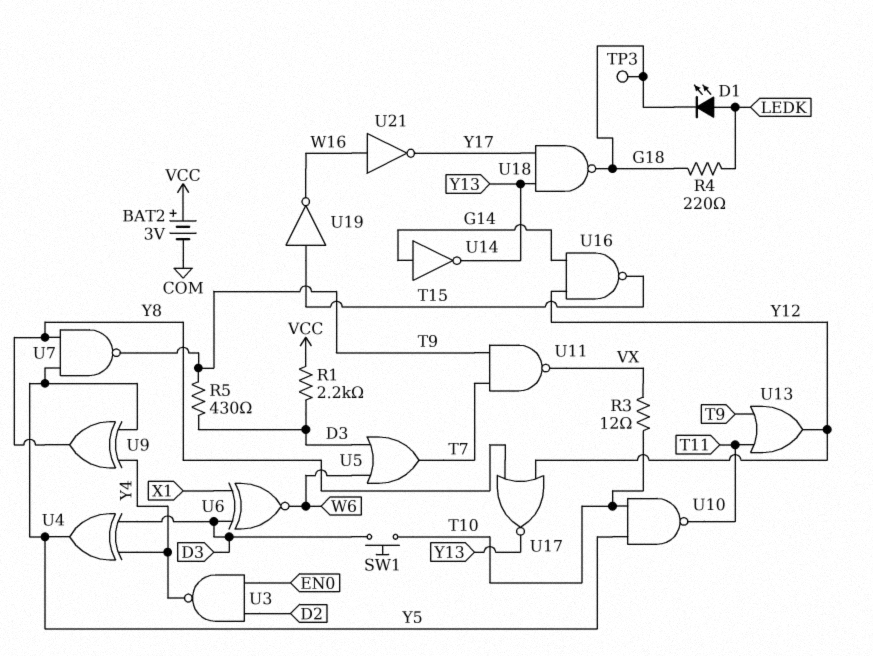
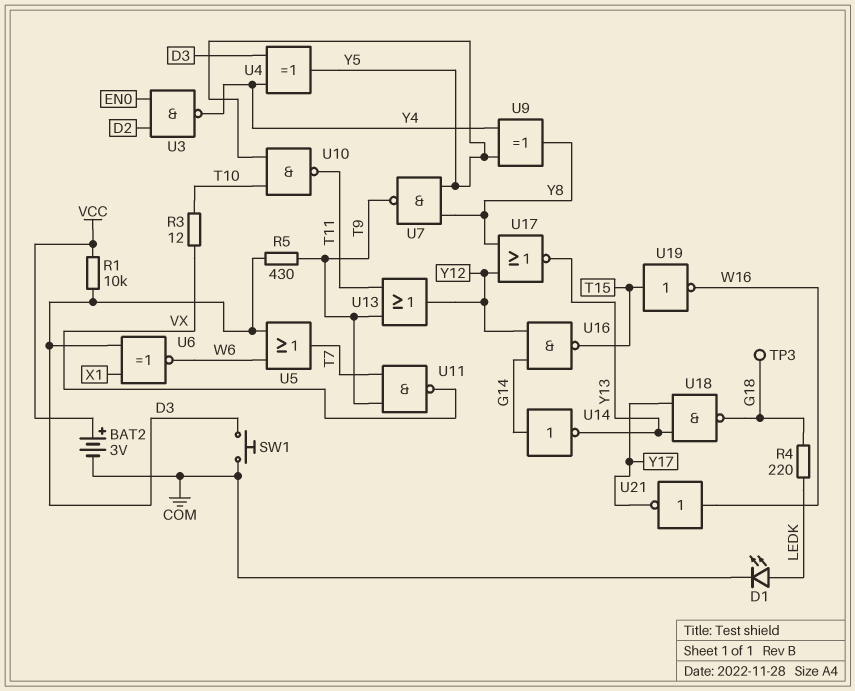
D1: LED (A LEDK, K G18) -> LED (A LEDK, K COM)
R1: 2.2k (D3, VCC) -> 10k (D3, VCC)
SW1: button (D3, T10) -> button (COM, D3)

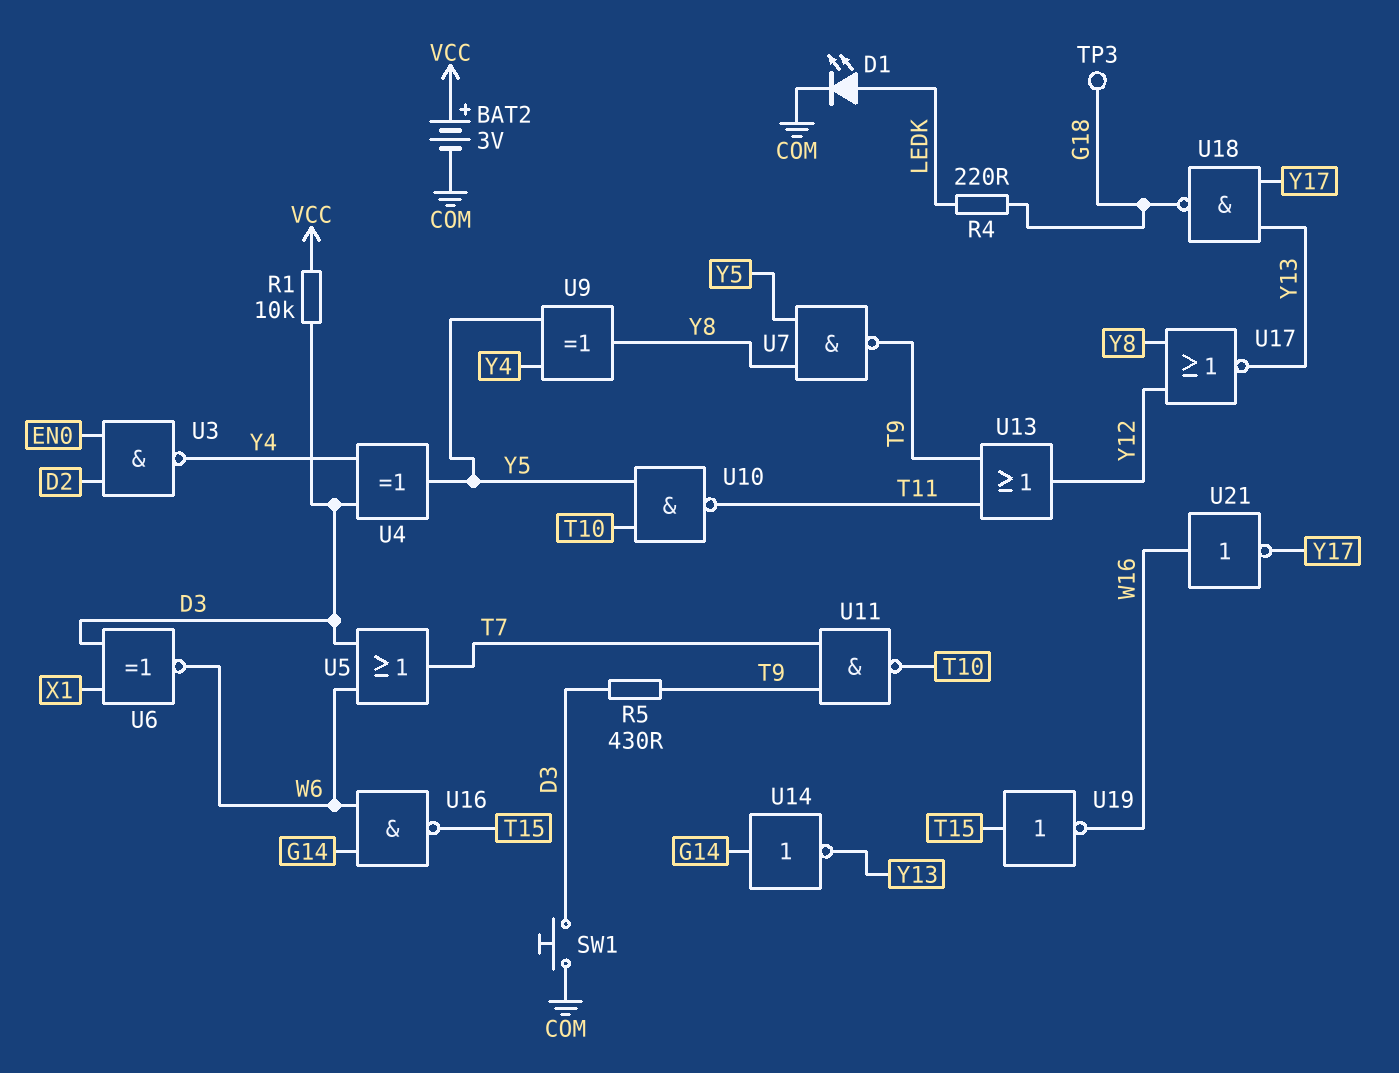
R3: 12 (T10, VX) -> none
U11: NAND (in T7, in T9, out VX) -> NAND (in T7, in T9, out T10)
U16: NAND (in G14, in Y12, out T15) -> NAND (in G14, in W6, out T15)

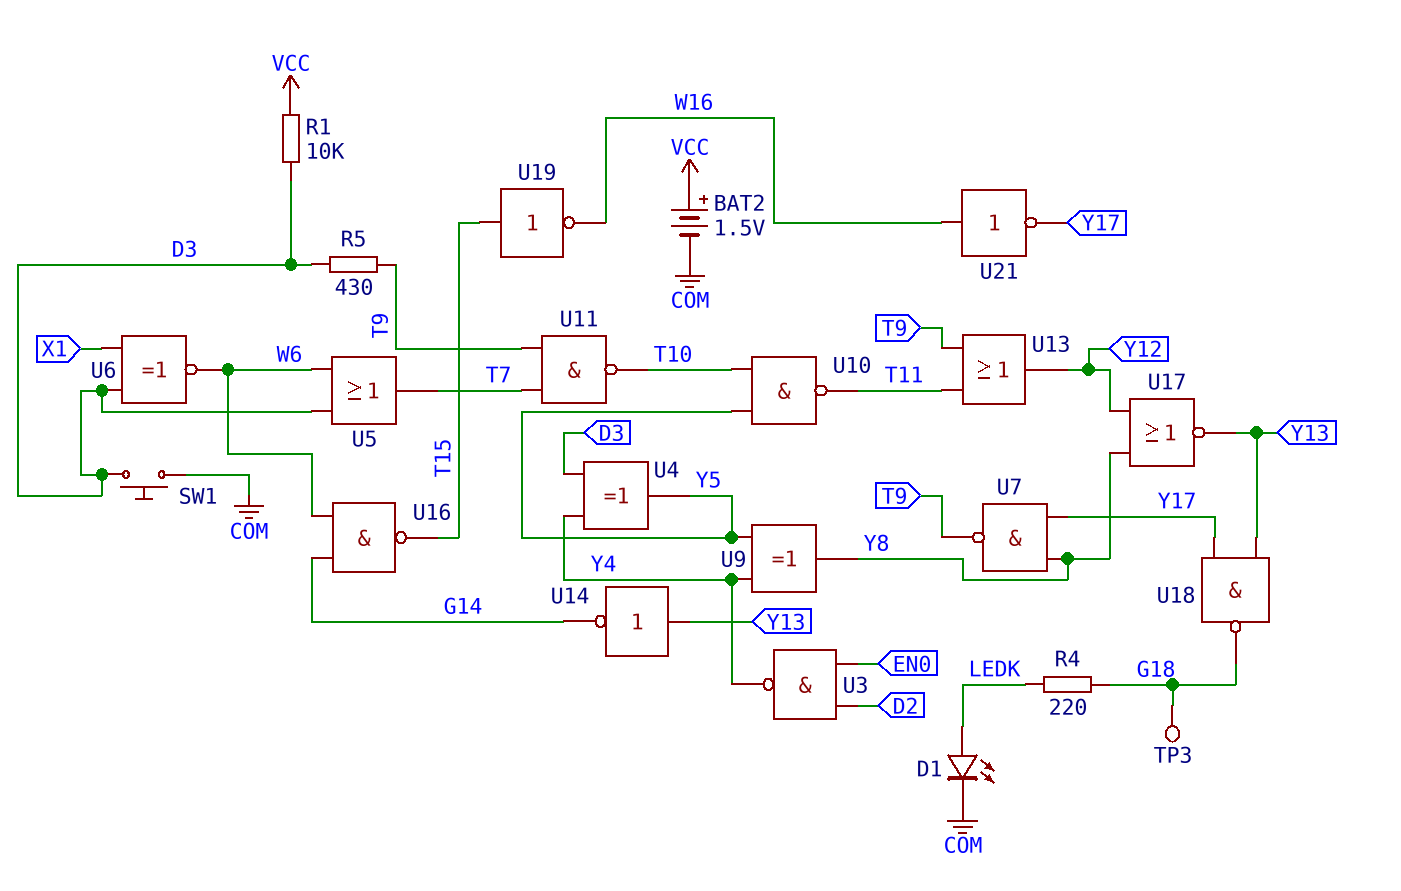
BAT2: 3V (plus VCC, minus COM) -> 1.5V (plus VCC, minus COM)
U7: NAND (in Y5, in Y8, out T9) -> NAND (in Y8, in Y17, out T9)
U14: NOT (in G14, out Y13) -> NOT (in Y13, out G14)

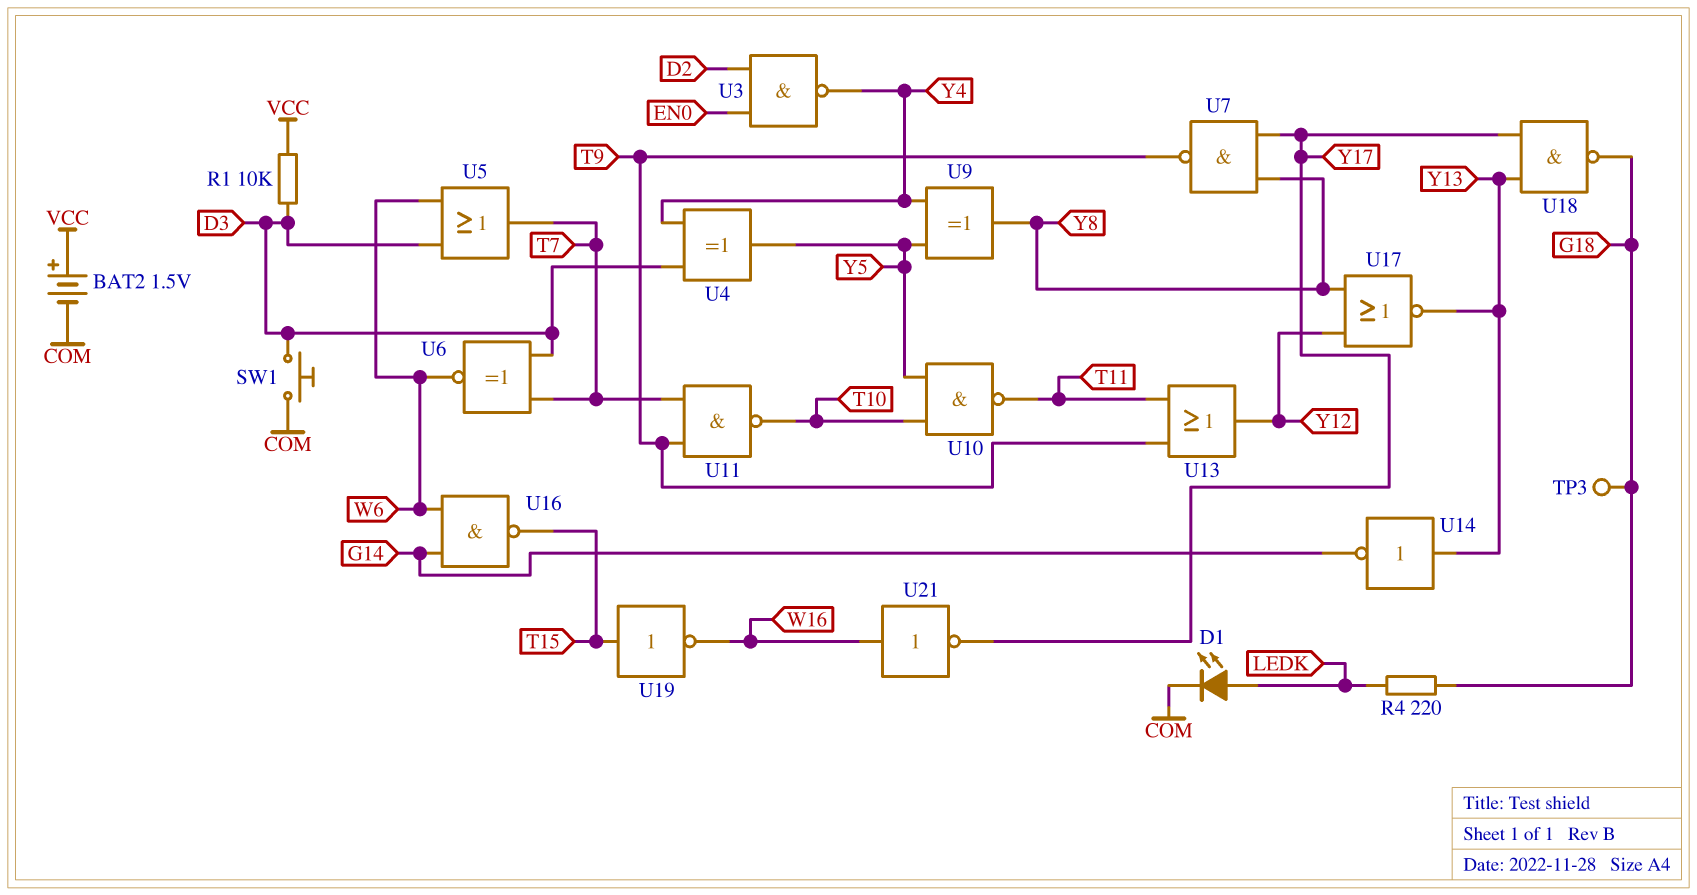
R5: 430 (D3, T9) -> none
U6: XNOR (in D3, in X1, out W6) -> XNOR (in D3, in T7, out W6)

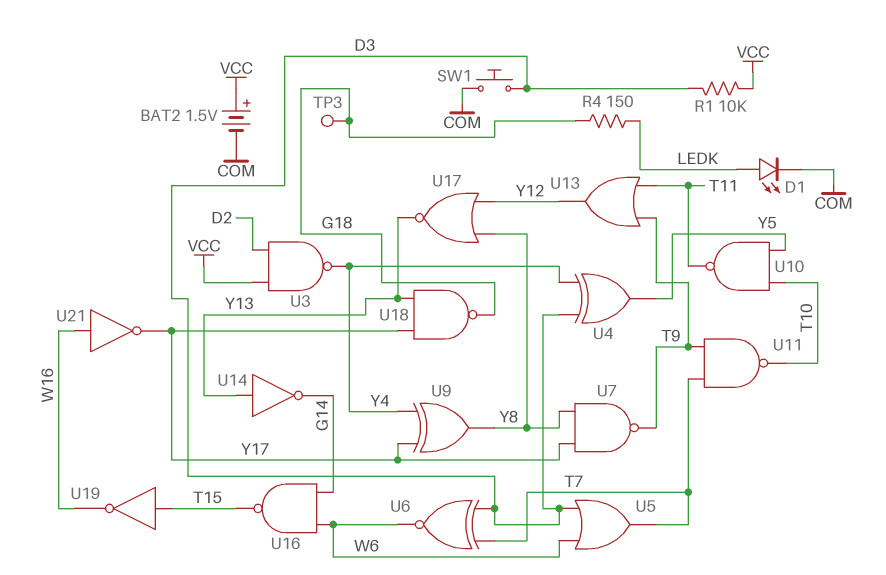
R4: 220 (G18, LEDK) -> 150 (G18, LEDK)
U3: NAND (in D2, in EN0, out Y4) -> NAND (in D2, in VCC, out Y4)
U9: XOR (in Y4, in Y5, out Y8) -> XOR (in Y4, in Y17, out Y8)

